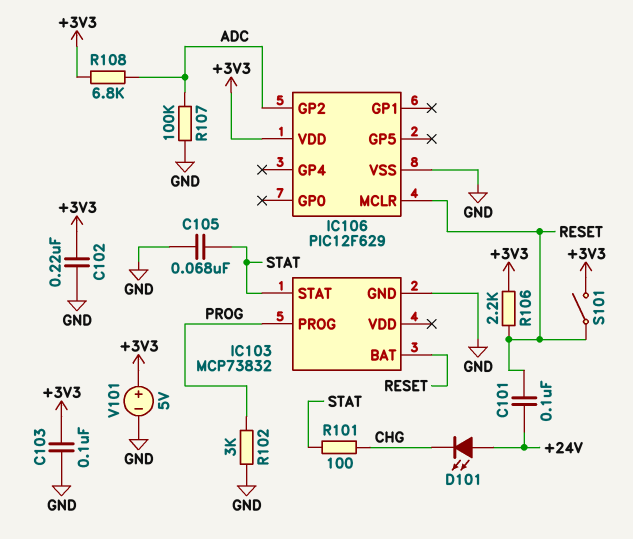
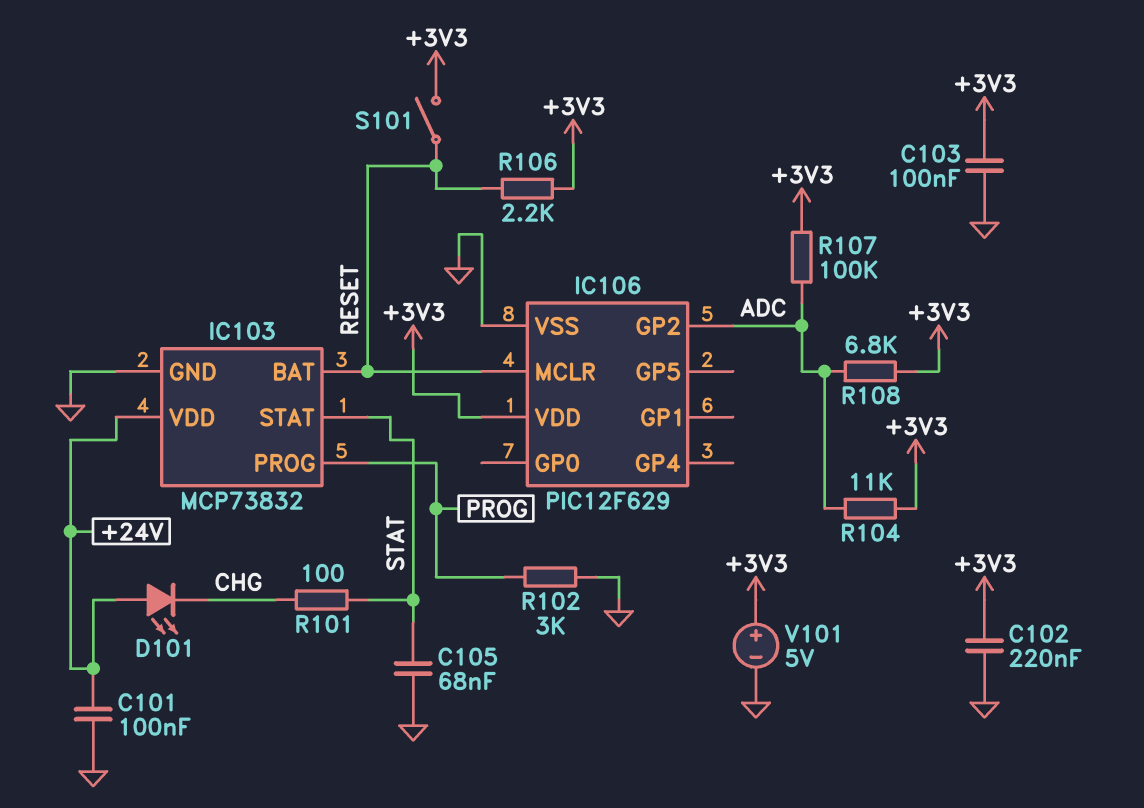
C101: 100nF (+24V, RESET) -> 100nF (+24V, GND)
IC103 pin VDD: none -> +24V
R104: none -> 11k (+3V3, ADC)
R107: 100k (ADC, GND) -> 100k (+3V3, ADC)

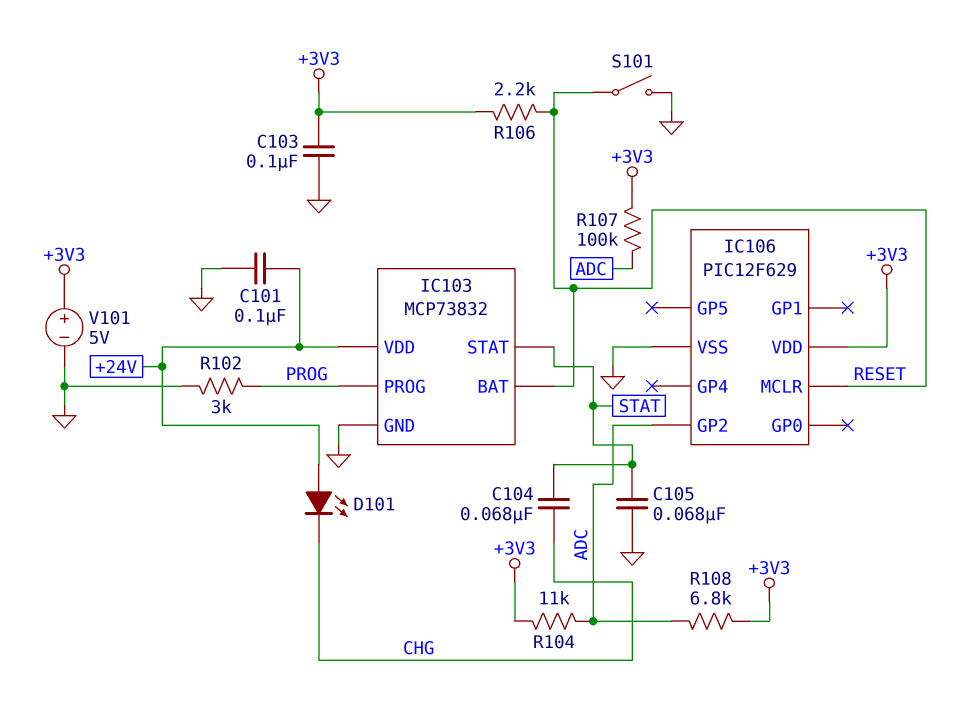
C102: 220nF (+3V3, GND) -> none
C104: none -> 68nF (CHG, STAT)
R101: 100 (CHG, STAT) -> none
S101: switch (+3V3, RESET) -> switch (GND, RESET)

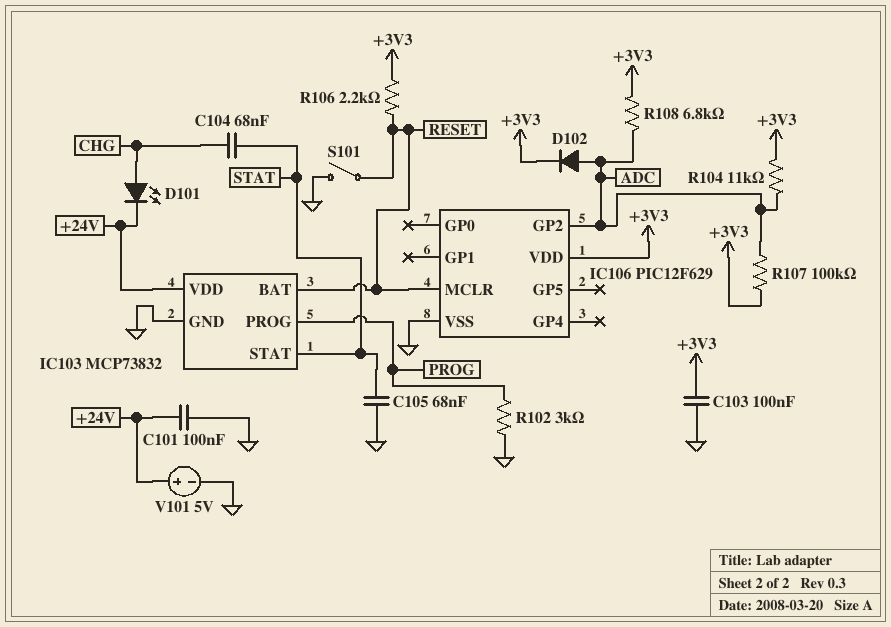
D101: LED (A +24V, K CHG) -> LED (A CHG, K +24V)
D102: none -> diode (A ADC, K +3V3)
V101: 5V (plus +3V3, minus GND) -> 5V (plus +24V, minus GND)

